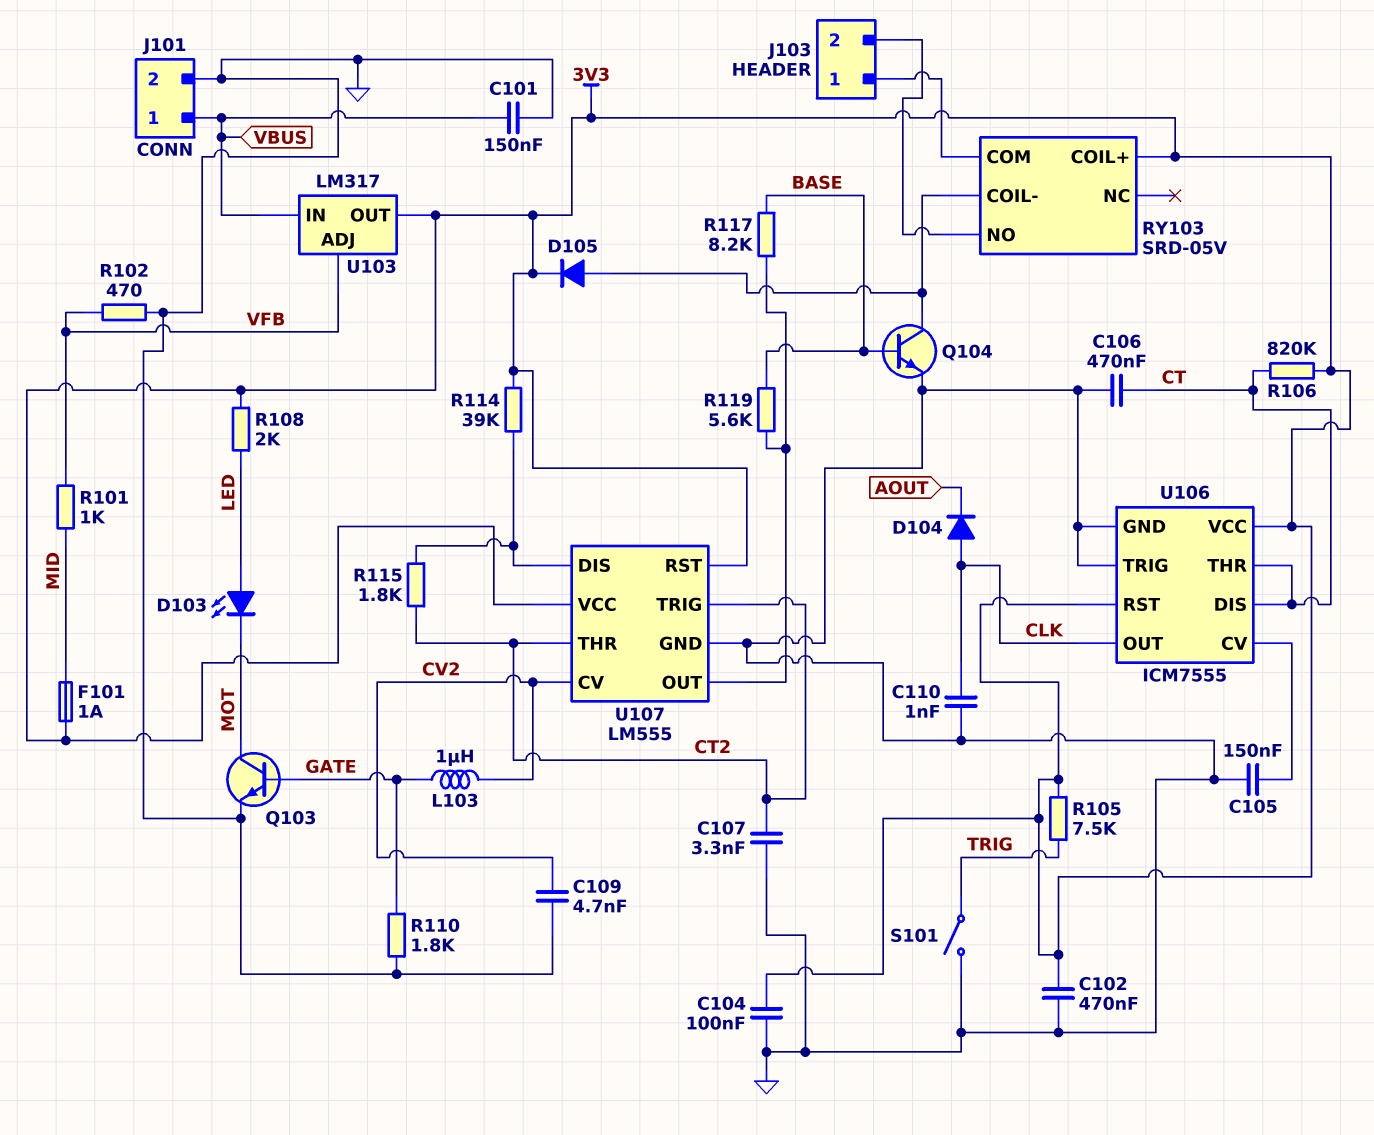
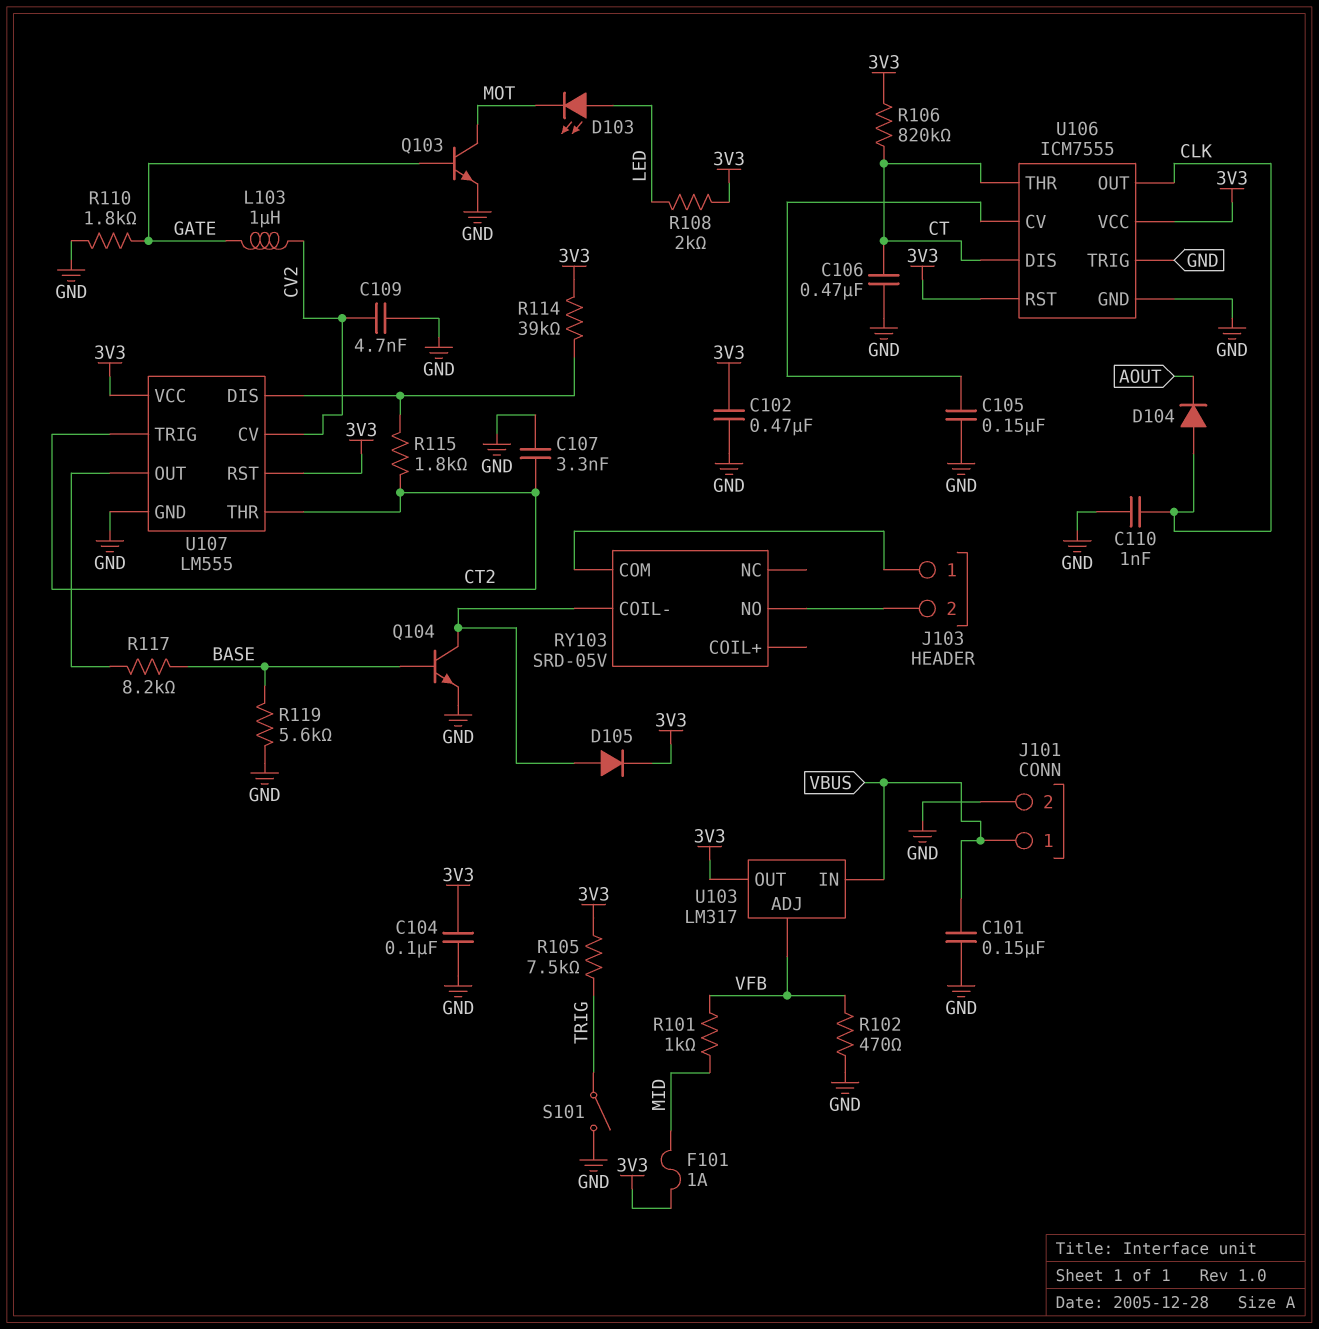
R119: 5.6k (BASE, U107/OUT) -> 5.6k (BASE, GND)
RY103 pin COIL+: 3V3 -> none

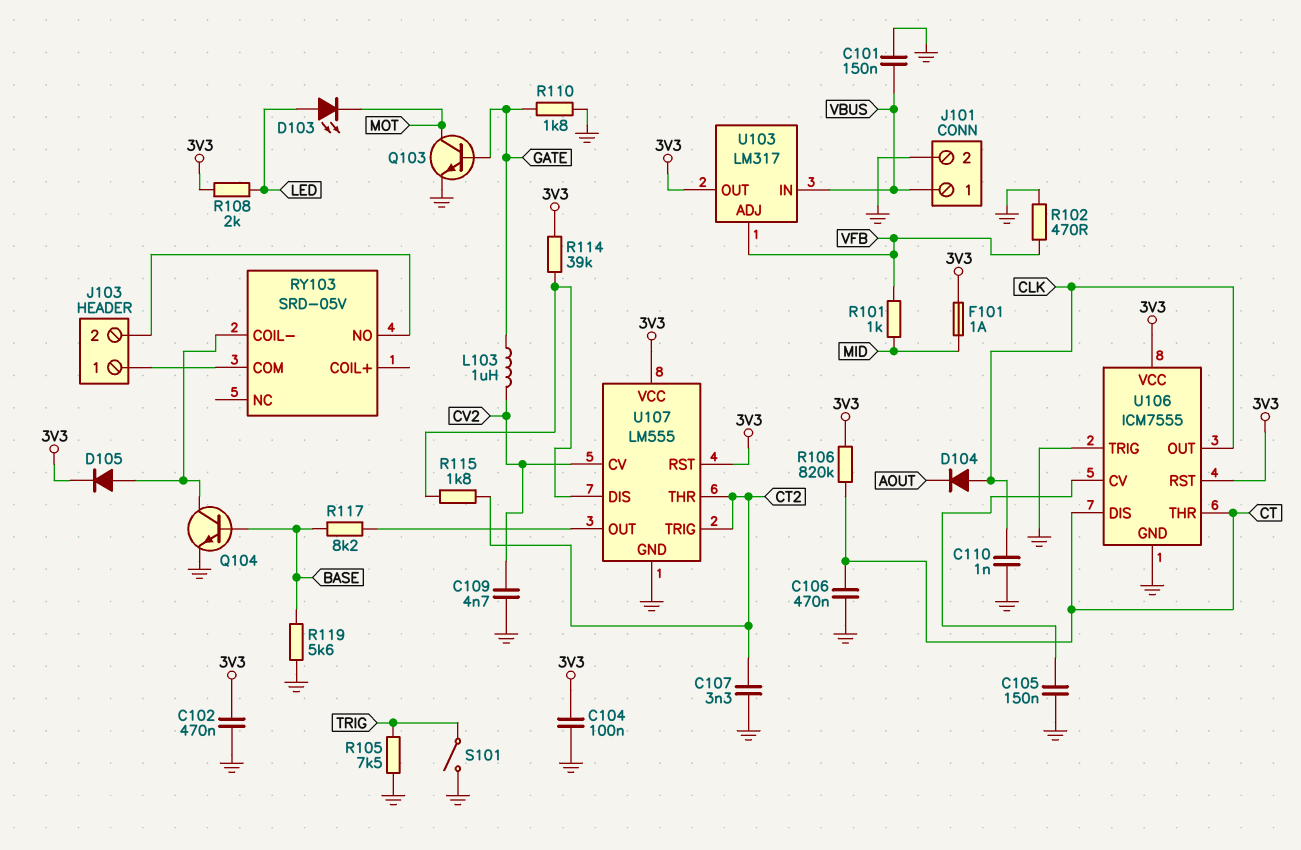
R105: 7.5k (3V3, TRIG) -> 7.5k (GND, TRIG)

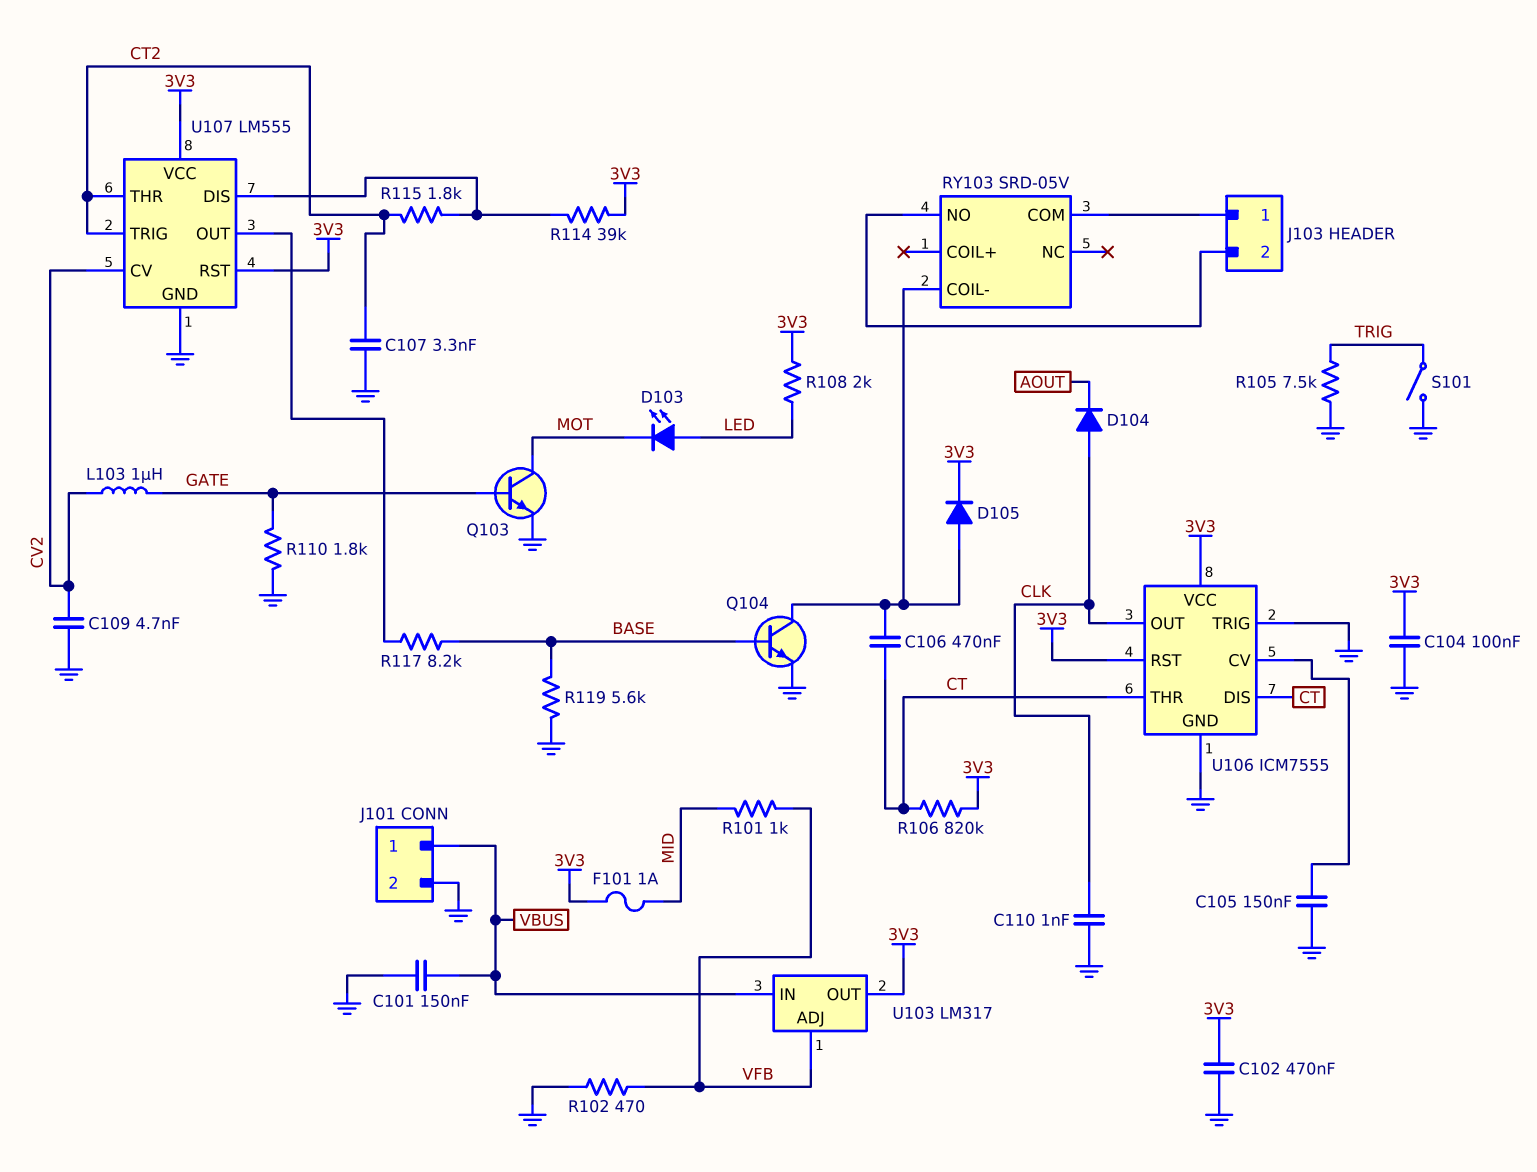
C106: 470nF (CT, GND) -> 470nF (CT, RY103/COIL-)

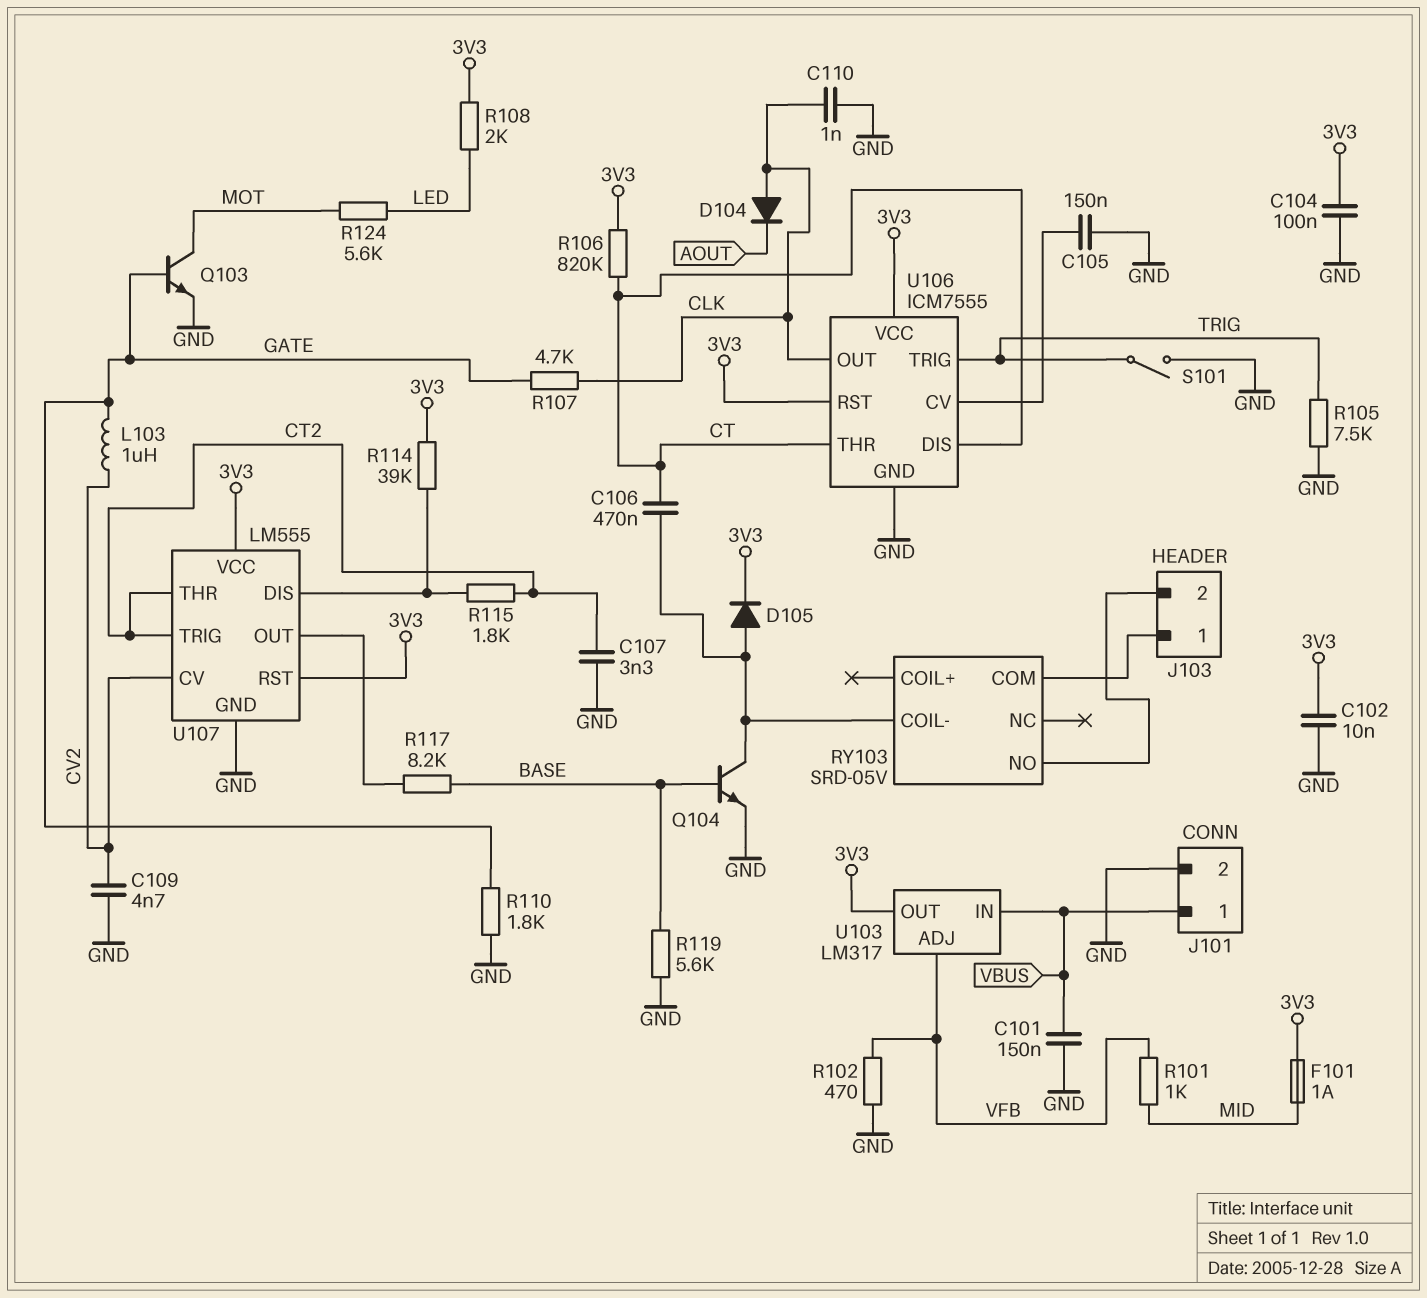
C102: 470nF (3V3, GND) -> 10nF (3V3, GND)
D103: LED (A LED, K MOT) -> none
R107: none -> 4.7k (CLK, GATE)
R124: none -> 5.6k (LED, MOT)
U106 pin TRIG: GND -> TRIG

